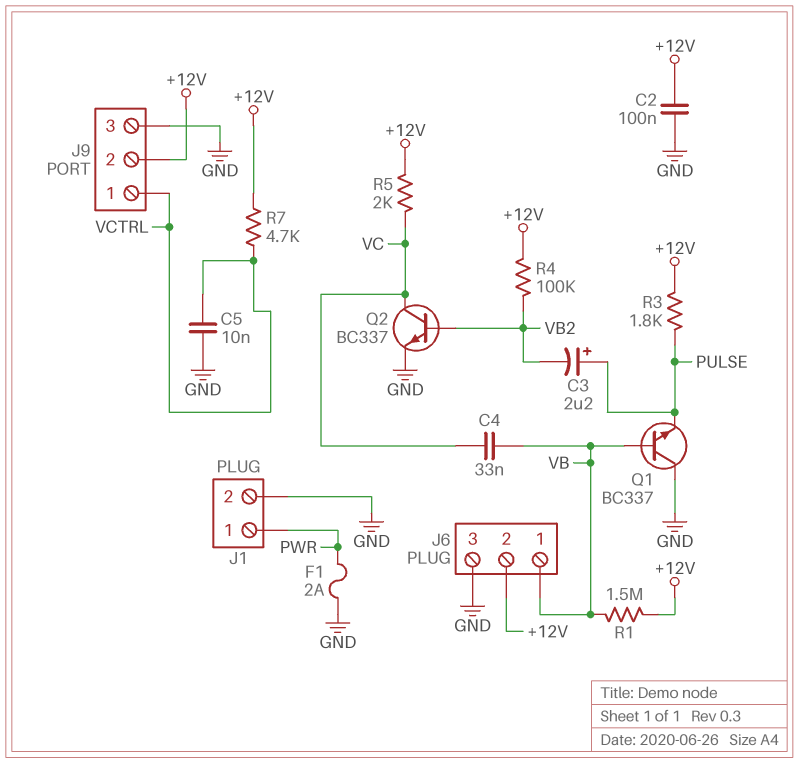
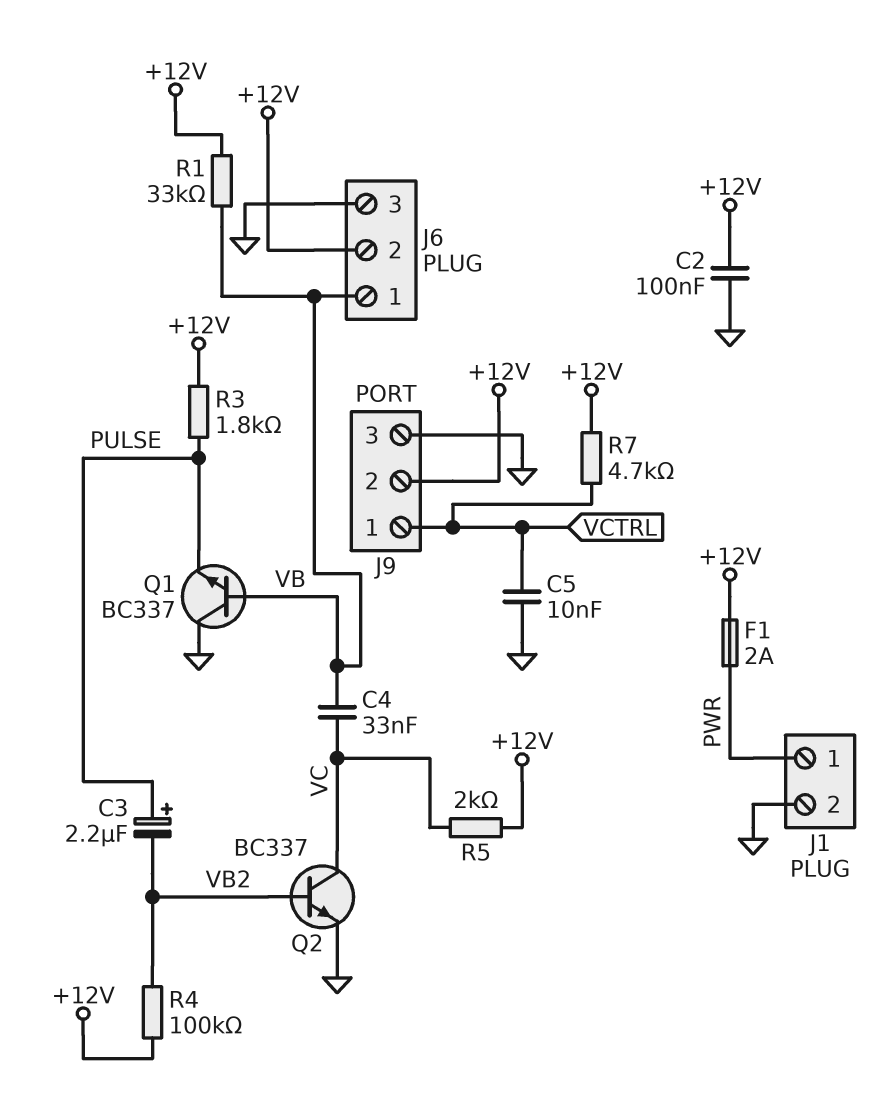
F1: 2A (GND, PWR) -> 2A (+12V, PWR)
R1: 1.5M (+12V, VB) -> 33k (+12V, VB)

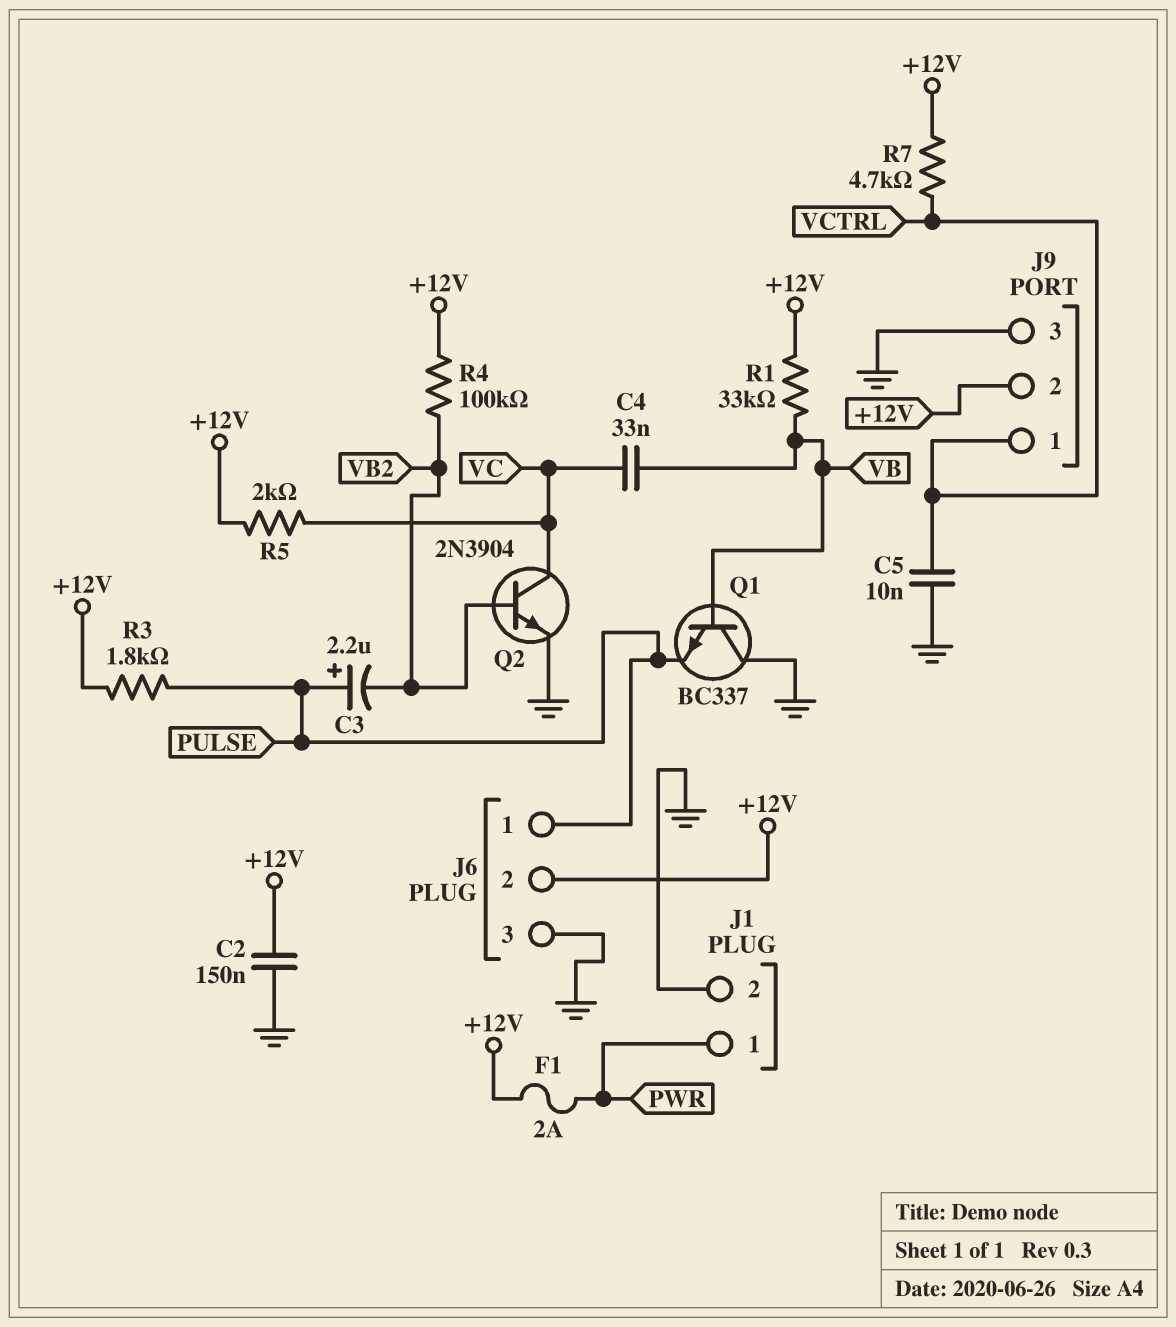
C2: 100nF (+12V, GND) -> 150nF (+12V, GND)
J6 pin 1: VB -> PULSE
Q2: NPN BC337 (B VB2, C VC, E GND) -> NPN 2N3904 (B VB2, C VC, E GND)

